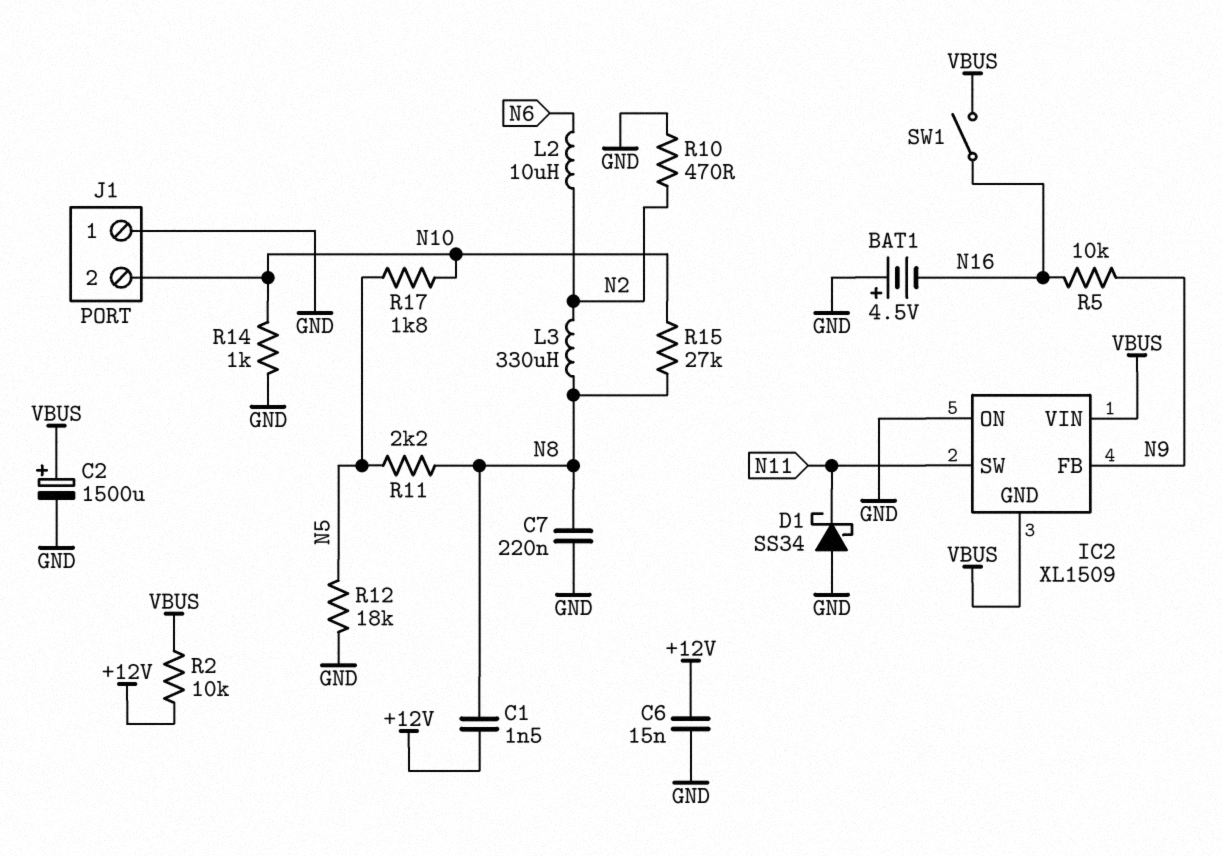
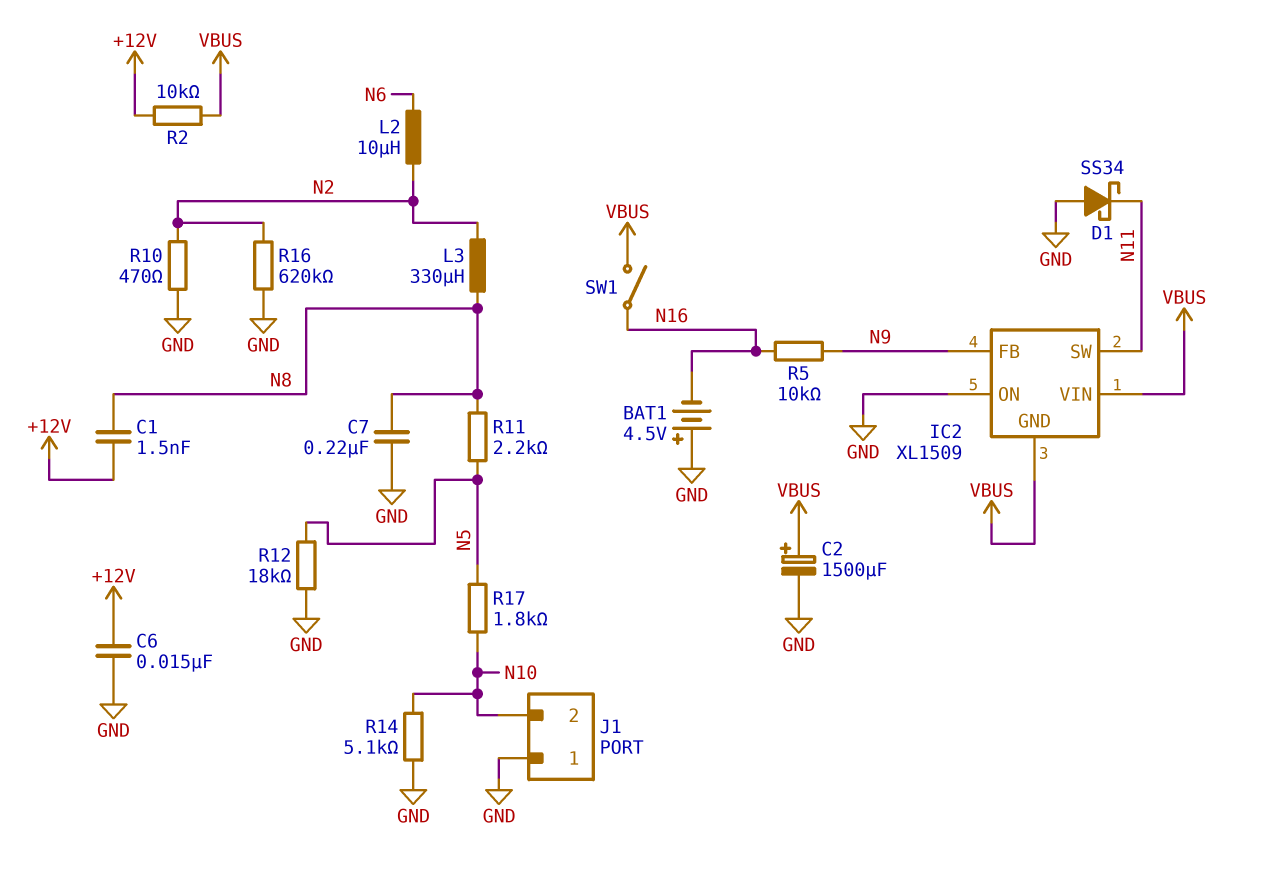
R14: 1k (GND, N10) -> 5.1k (GND, N10)
R15: 27k (N8, N10) -> none
R16: none -> 620k (GND, N2)

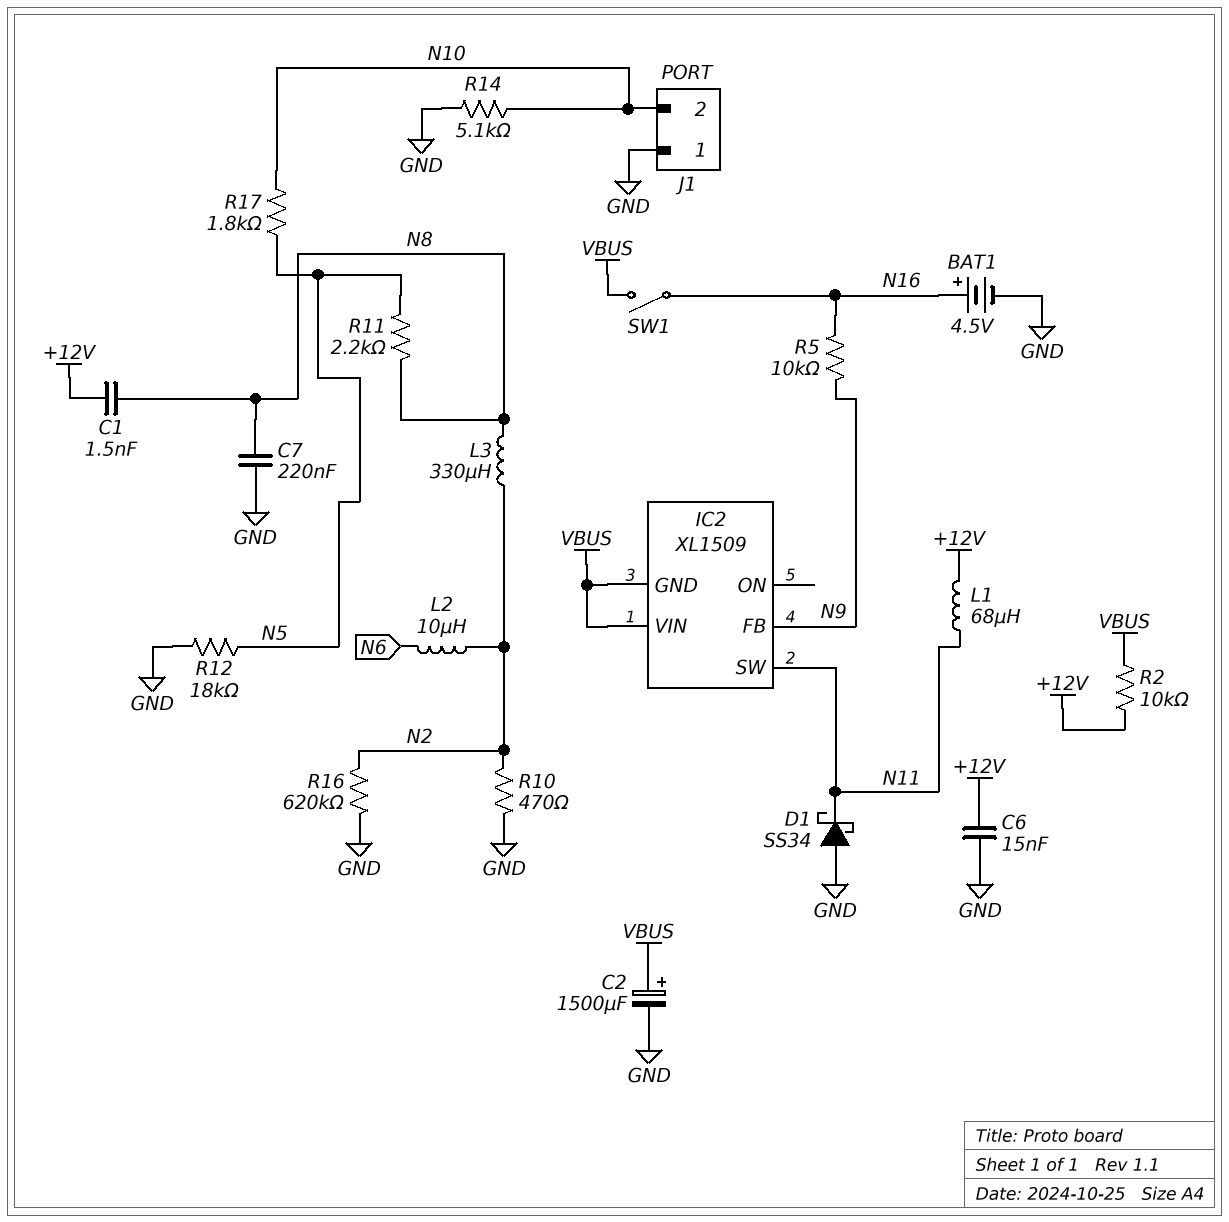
BAT1: 4.5V (plus GND, minus N16) -> 4.5V (plus N16, minus GND)
IC2 pin ON: GND -> none
L1: none -> 68uH (+12V, N11)

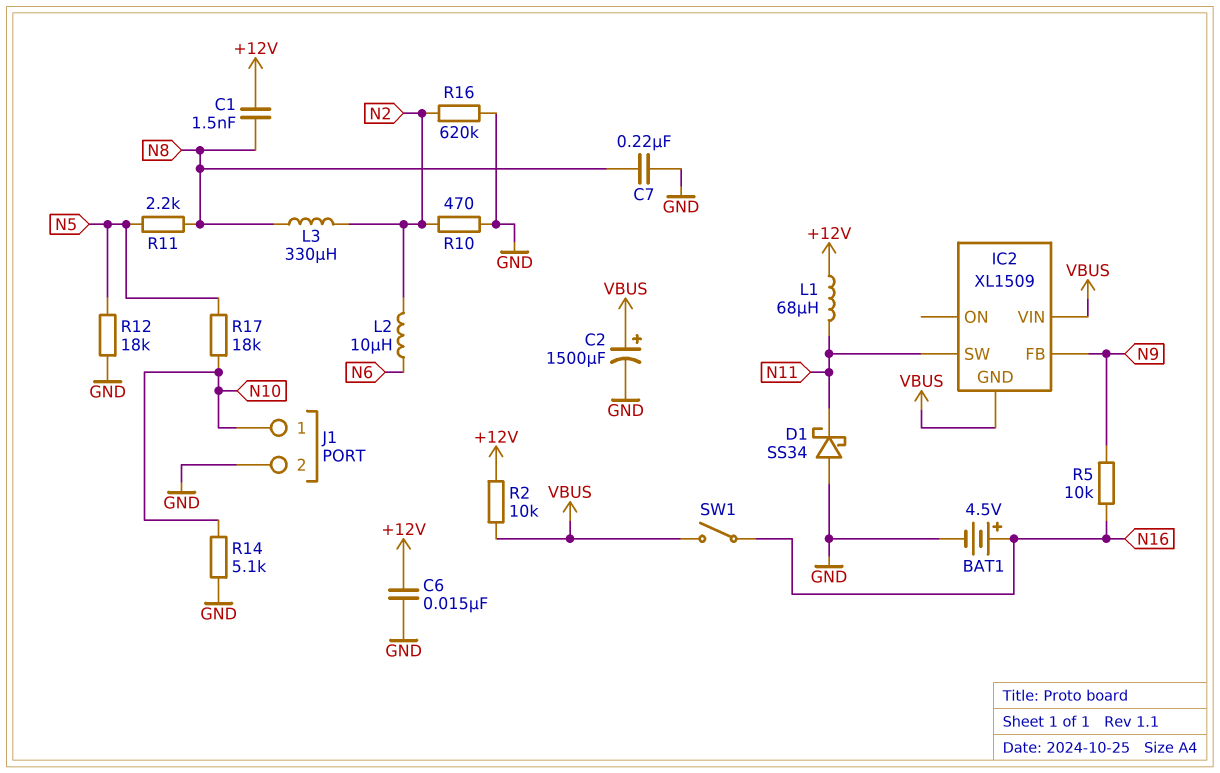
J1 pin 1: GND -> N10
J1 pin 2: N10 -> GND
R17: 1.8k (N5, N10) -> 18k (N5, N10)

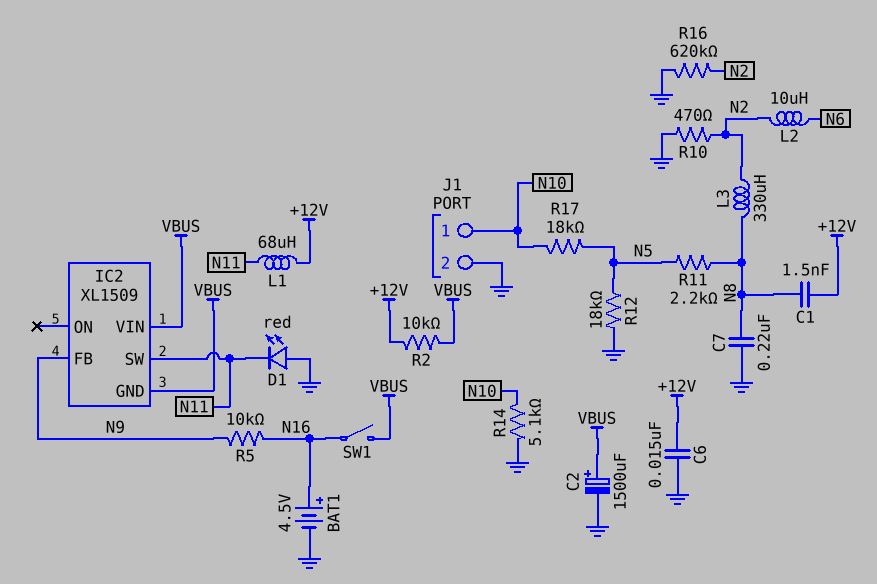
D1: schottky SS34 (A GND, K N11) -> LED red (A GND, K N11)

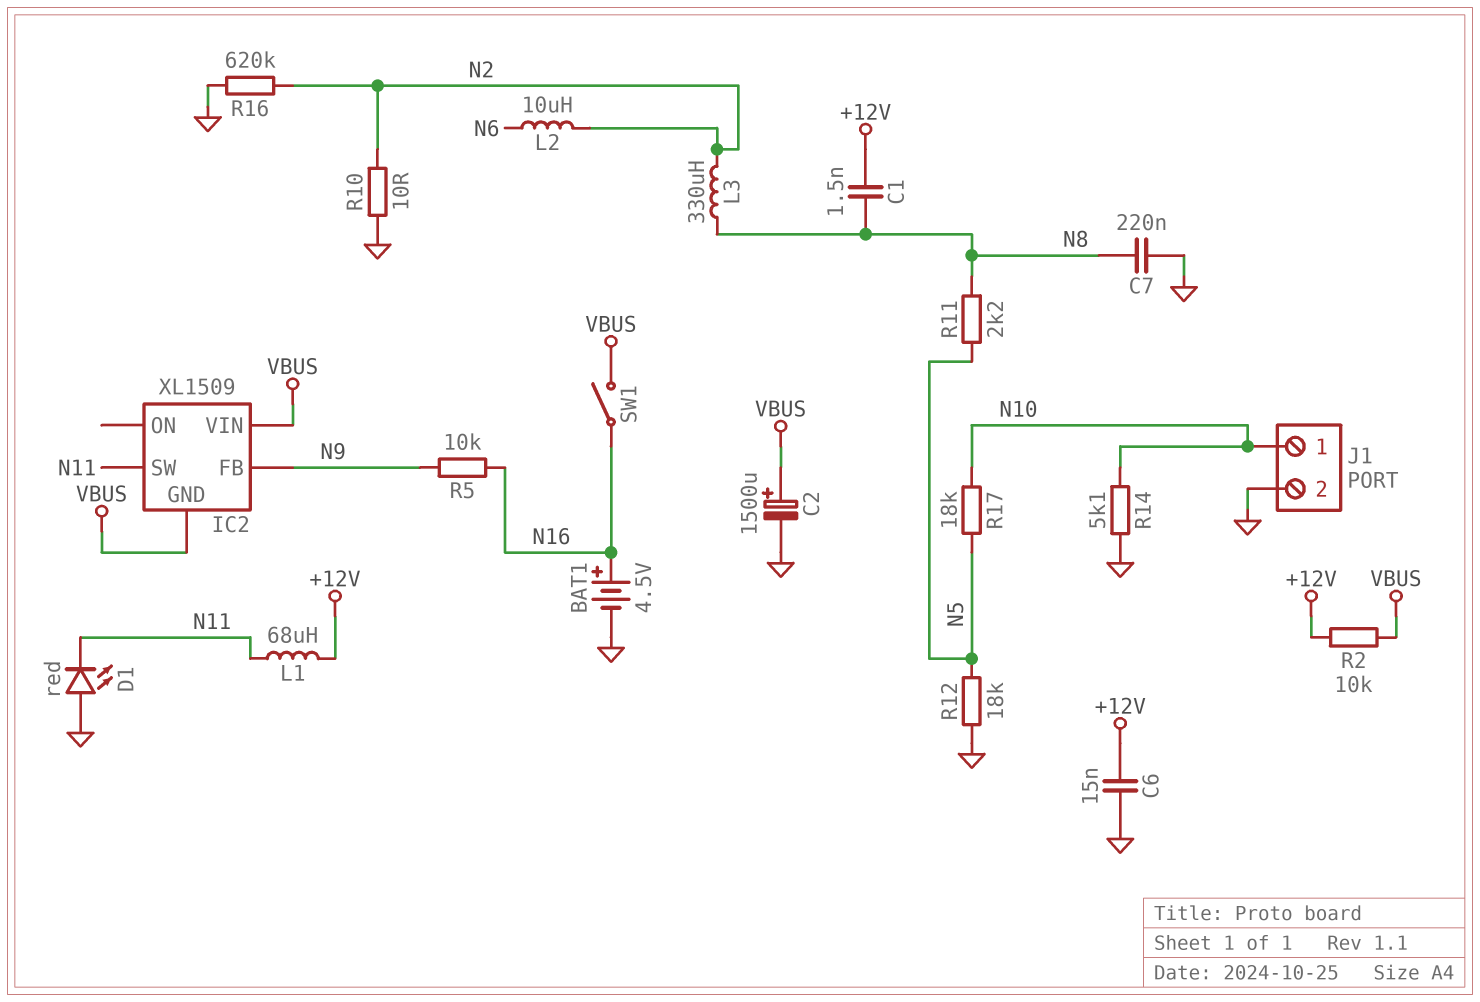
R10: 470 (GND, N2) -> 10 (GND, N2)

